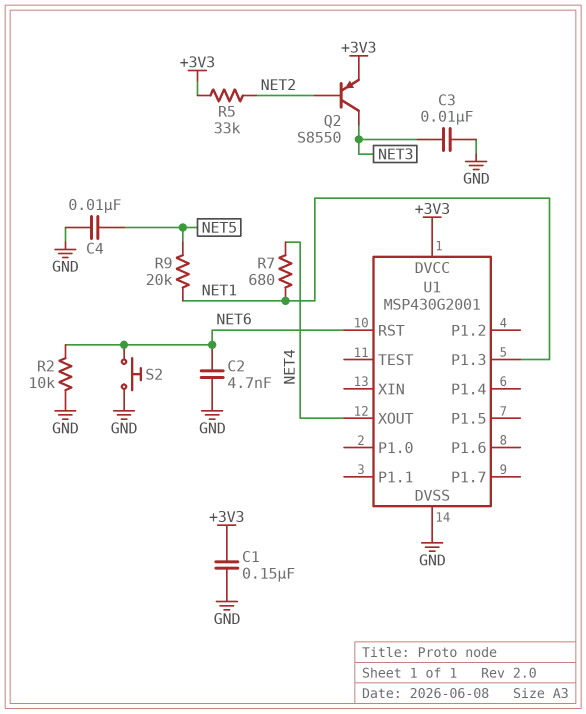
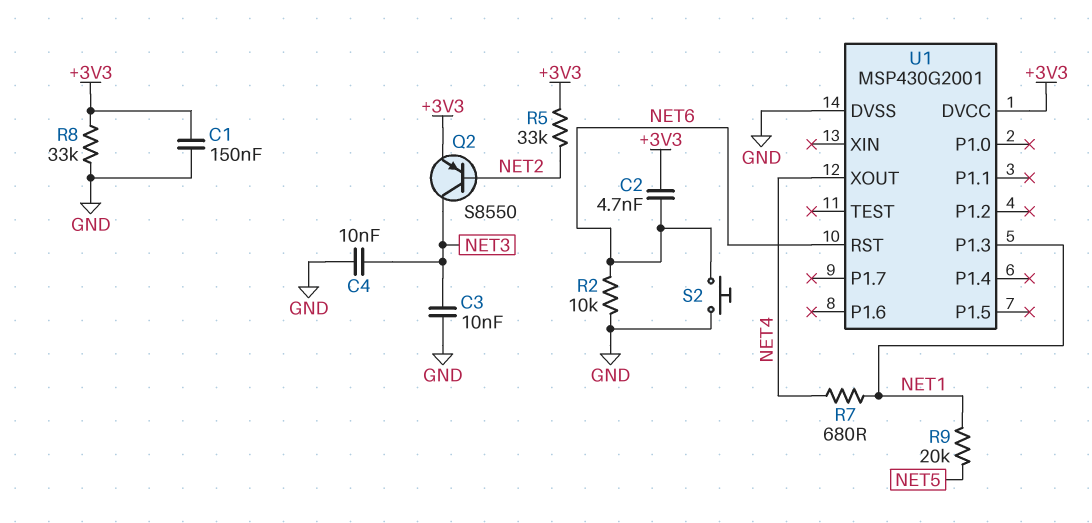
C2: 4.7nF (GND, NET6) -> 4.7nF (+3V3, NET6)
C4: 10nF (GND, NET5) -> 10nF (GND, NET3)
R8: none -> 33k (+3V3, GND)

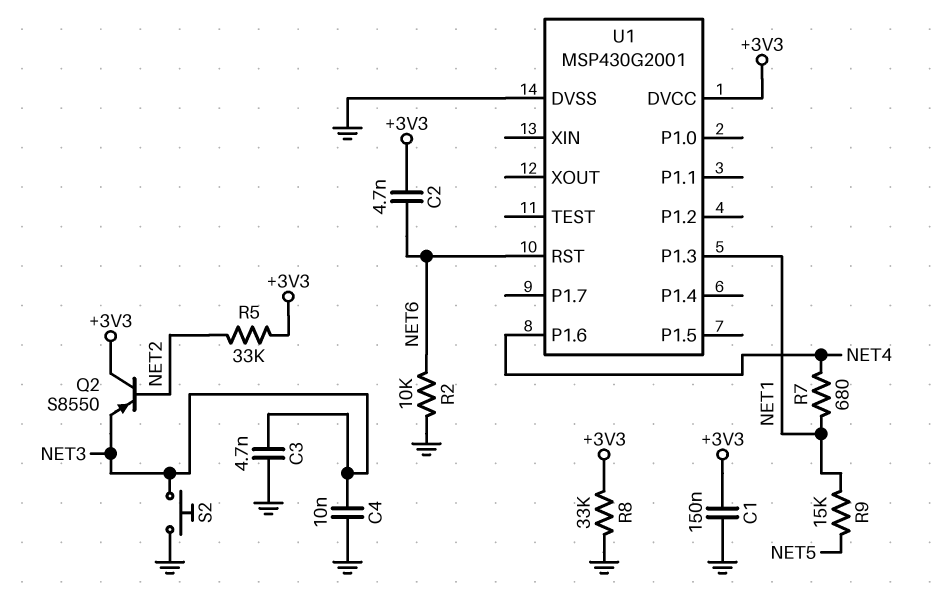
C3: 10nF (GND, NET3) -> 4.7nF (GND, NET3)
Q2: PNP S8550 (B NET2, C NET3, E +3V3) -> PNP S8550 (B NET2, C +3V3, E NET3)
R9: 20k (NET1, NET5) -> 15k (NET1, NET5)
S2: button (GND, NET6) -> button (GND, NET3)
U1 pin P1.6: none -> NET4
U1 pin XOUT: NET4 -> none

